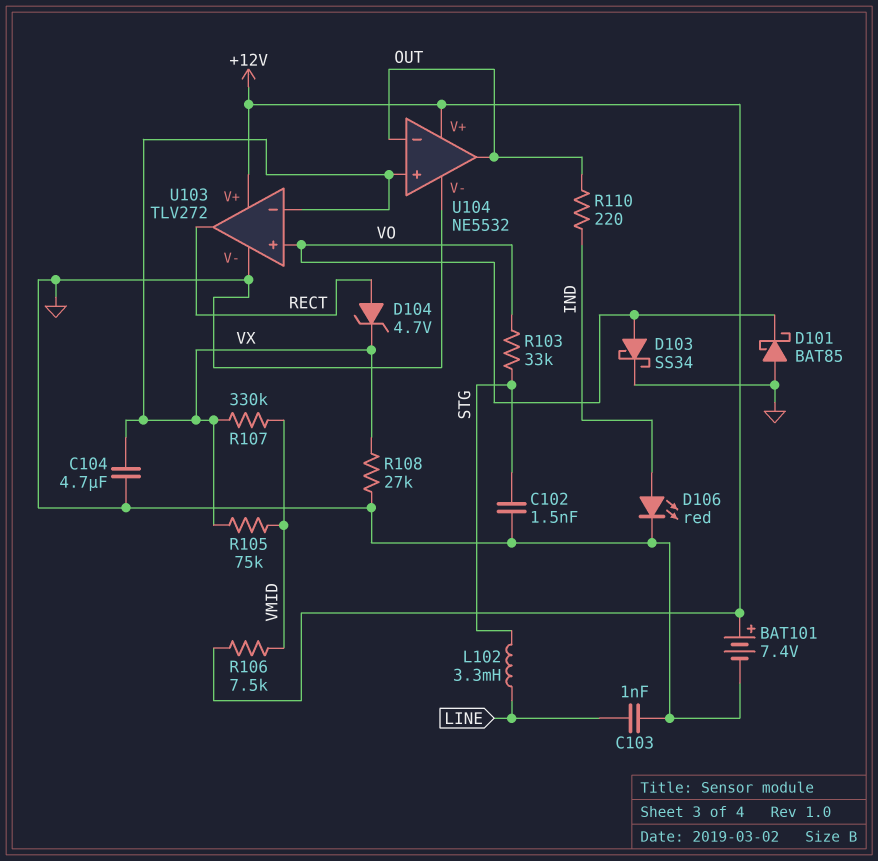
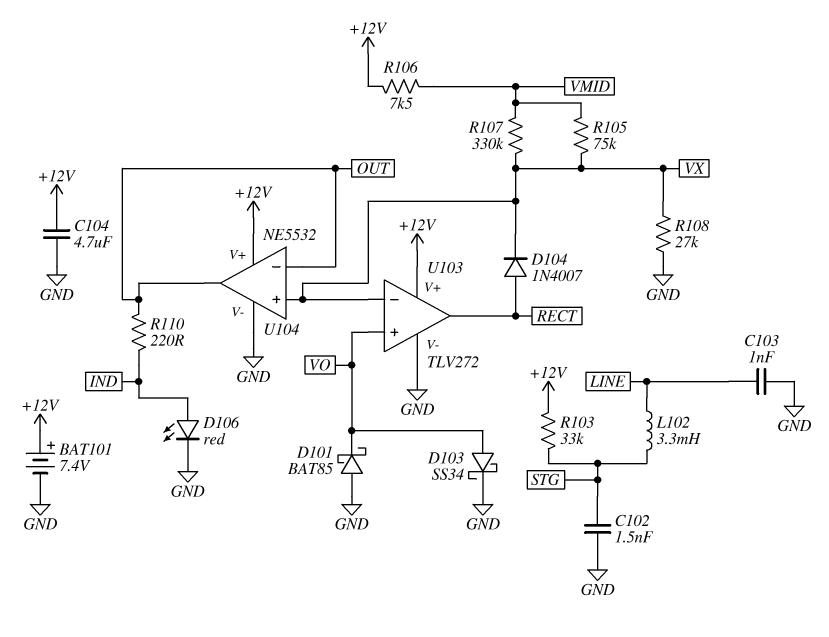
C104: 4.7uF (GND, VX) -> 4.7uF (+12V, GND)
D104: zener 4.7V (A RECT, K VX) -> diode 1N4007 (A RECT, K VX)
R103: 33k (STG, VO) -> 33k (+12V, STG)

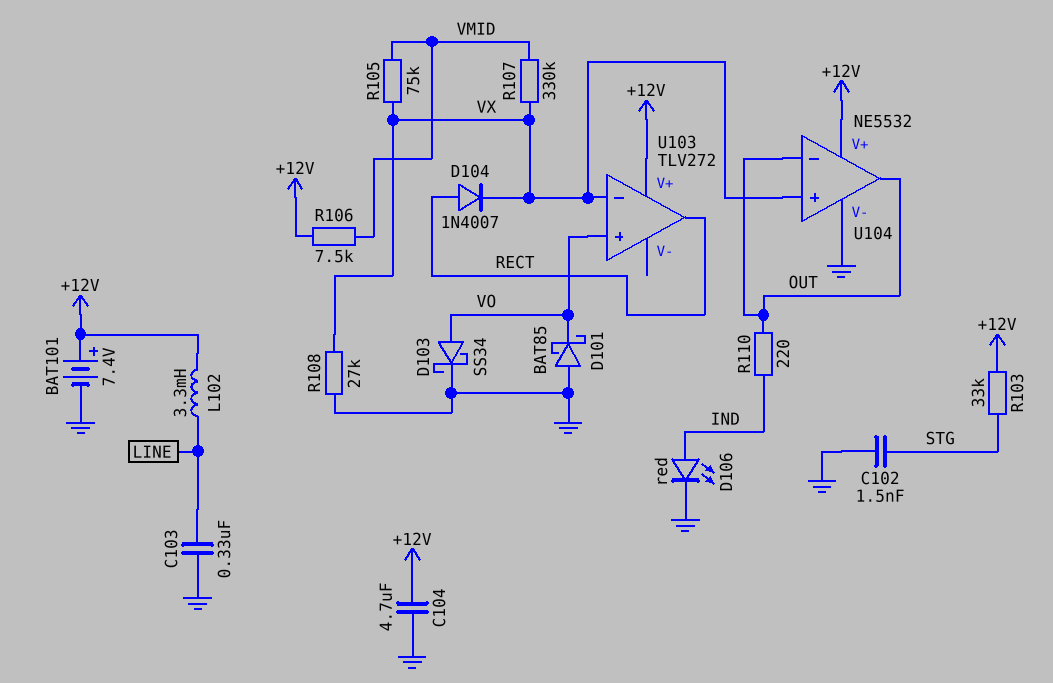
C103: 1nF (GND, LINE) -> 330nF (GND, LINE)
L102: 3.3mH (LINE, STG) -> 3.3mH (+12V, LINE)
U103 pin V-: GND -> none

